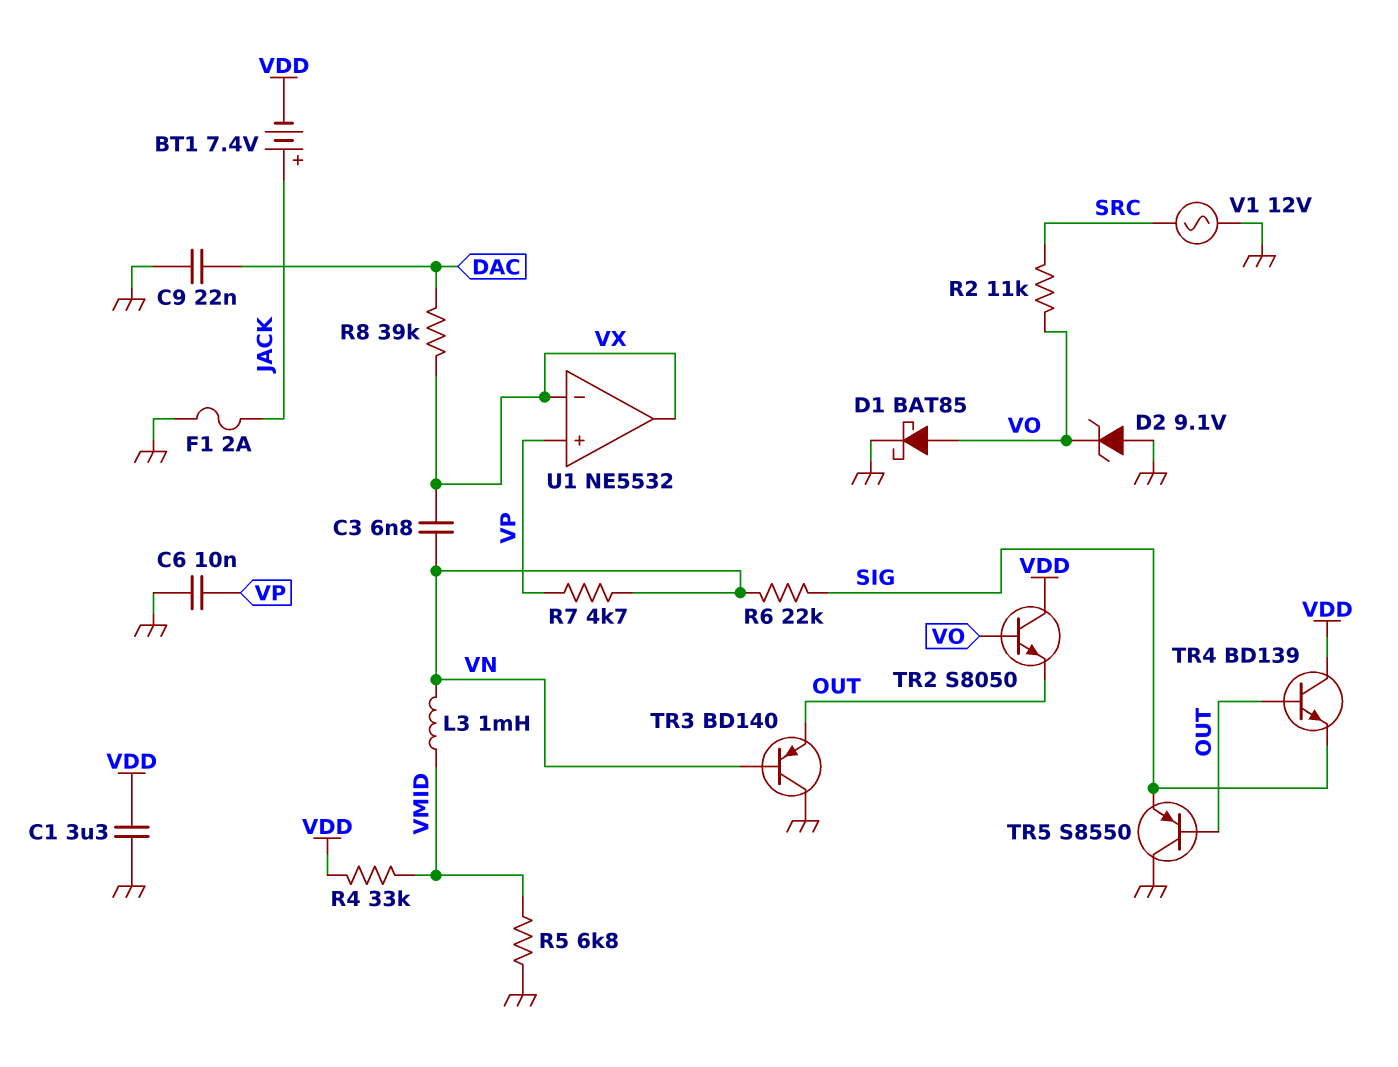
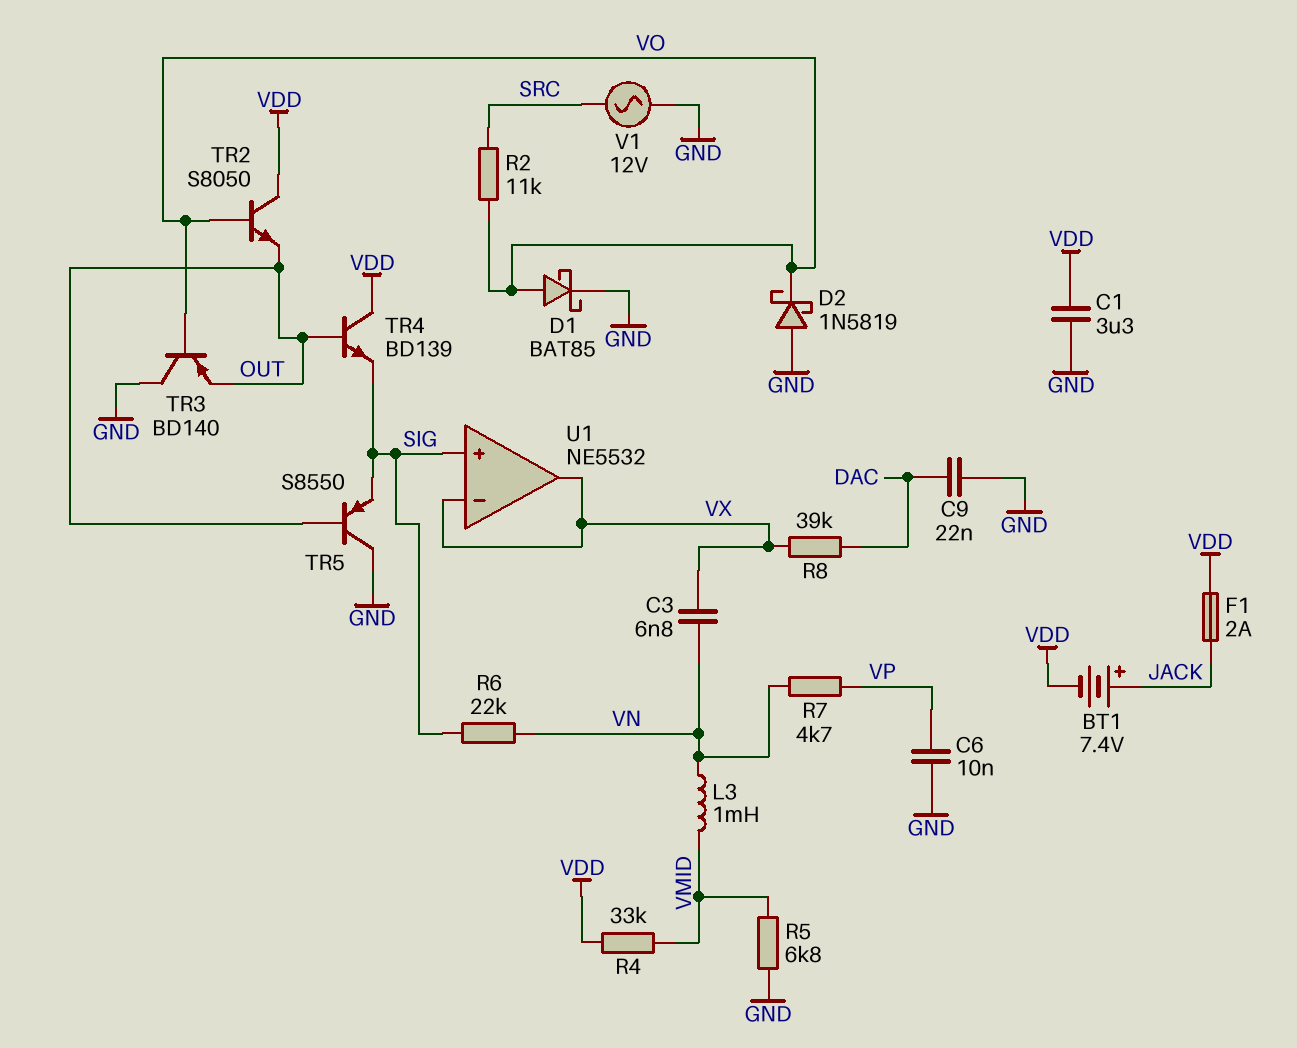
D2: zener 9.1V (A GND, K VO) -> schottky 1N5819 (A GND, K VO)
F1: 2A (GND, JACK) -> 2A (JACK, VDD)
TR3: PNP BD140 (B VN, C GND, E OUT) -> PNP BD140 (B VO, C GND, E OUT)
U1 pin in+: VP -> SIG

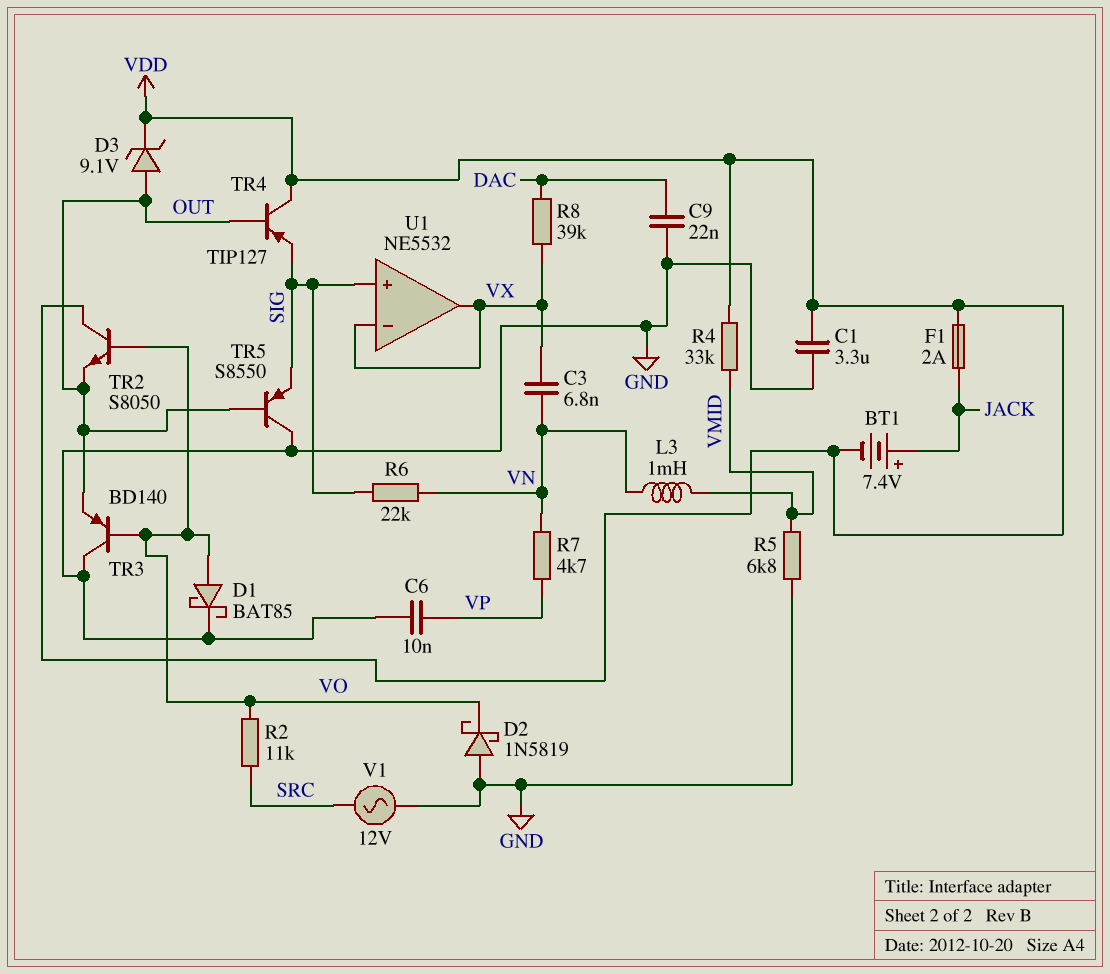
D3: none -> zener 9.1V (A OUT, K VDD)
TR4: NPN BD139 (B OUT, C VDD, E SIG) -> PNP TIP127 (B OUT, C VDD, E SIG)

